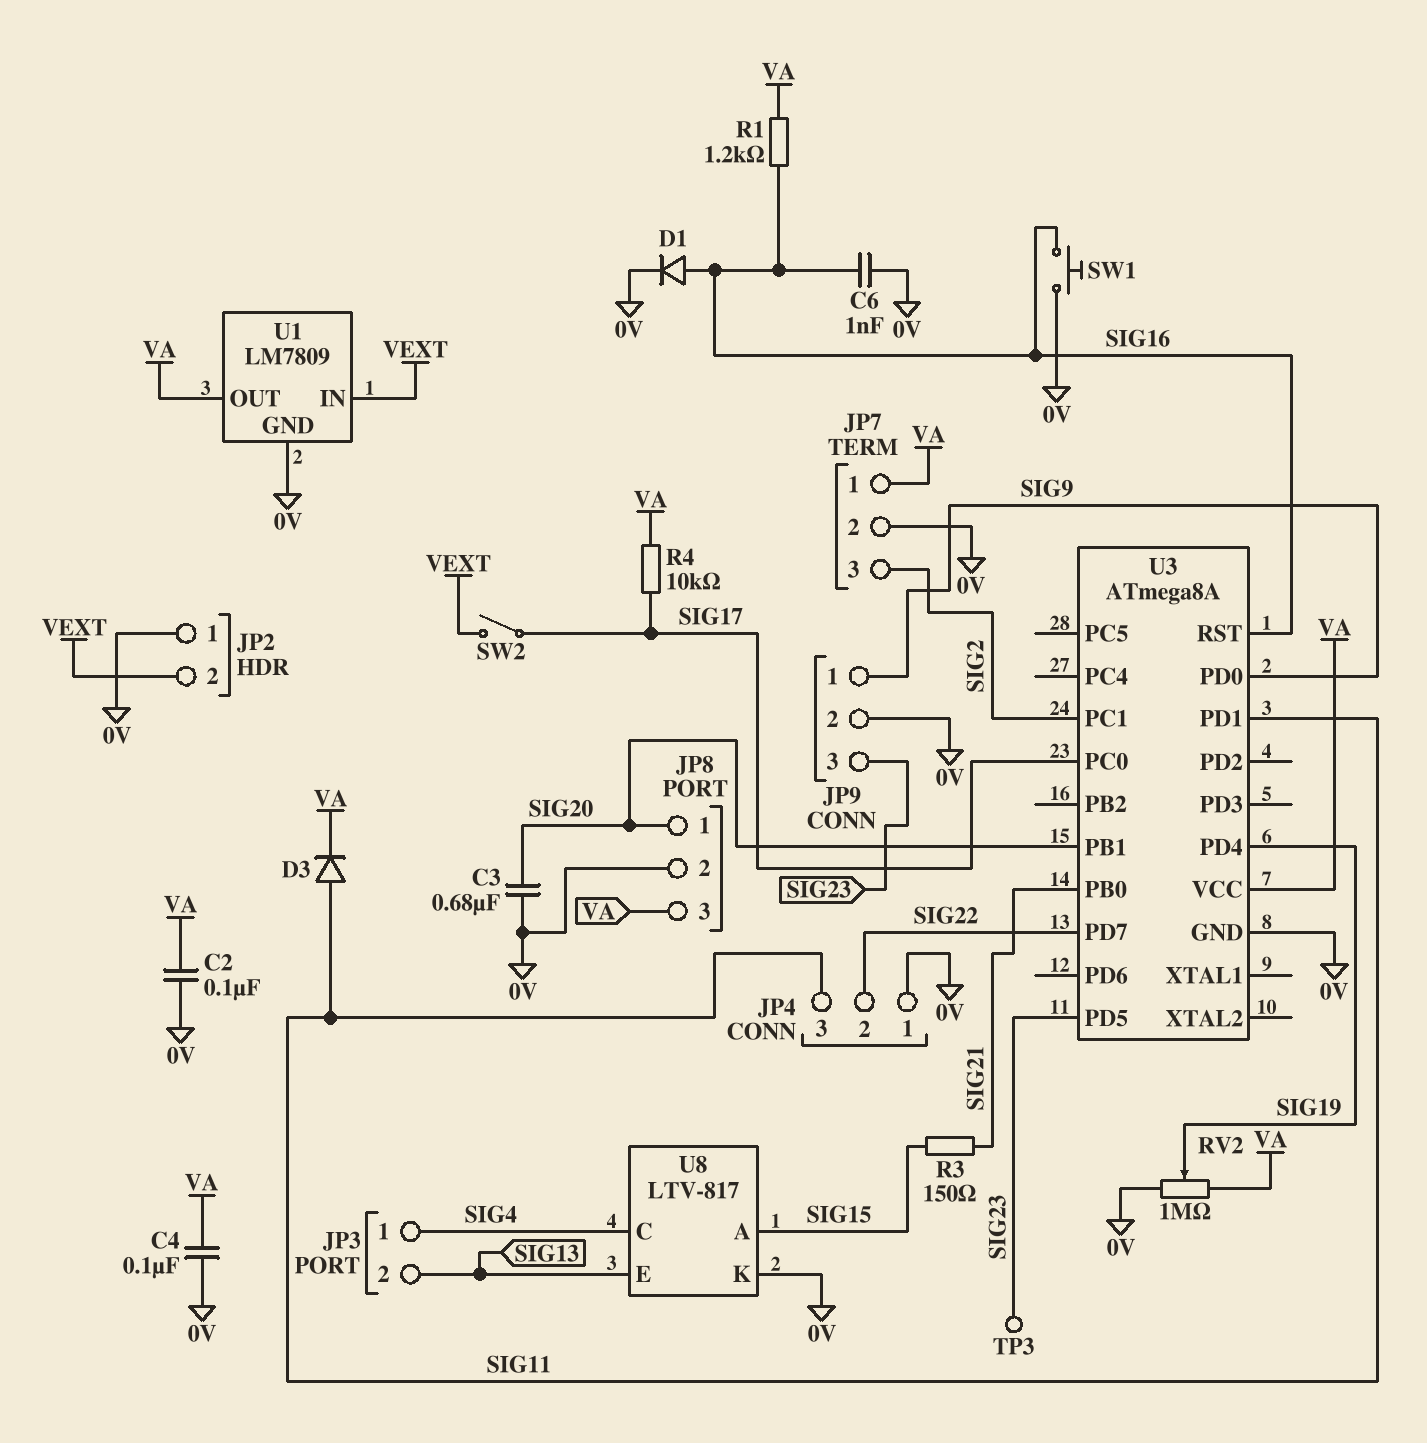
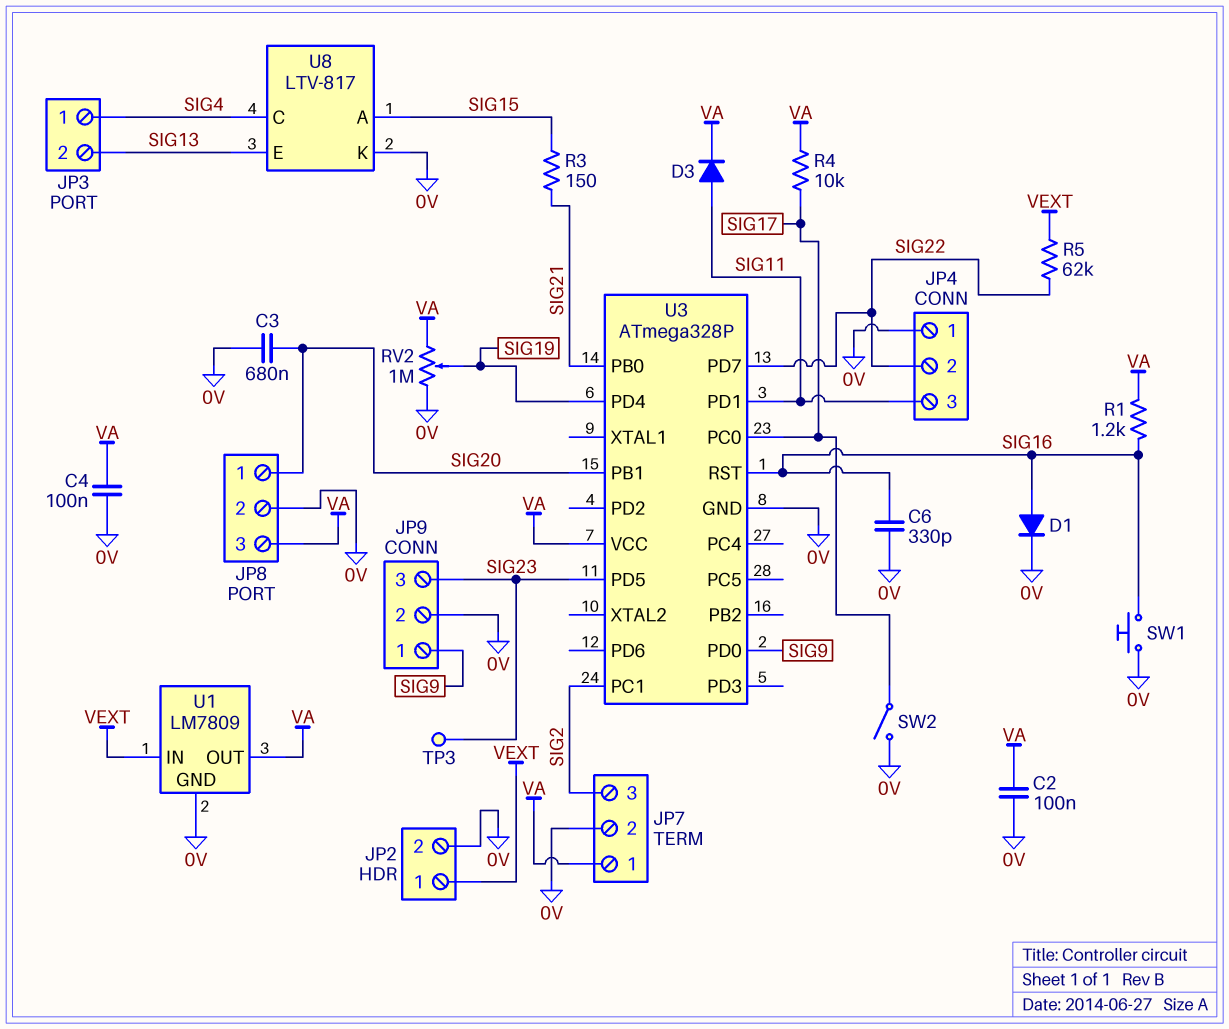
C6: 1nF (0V, SIG16) -> 330pF (0V, SIG16)
JP2 pin 1: 0V -> VEXT
JP2 pin 2: VEXT -> 0V
R5: none -> 62k (SIG22, VEXT)
SW2: switch (SIG17, VEXT) -> switch (0V, SIG17)
U3: ATmega8A -> ATmega328P

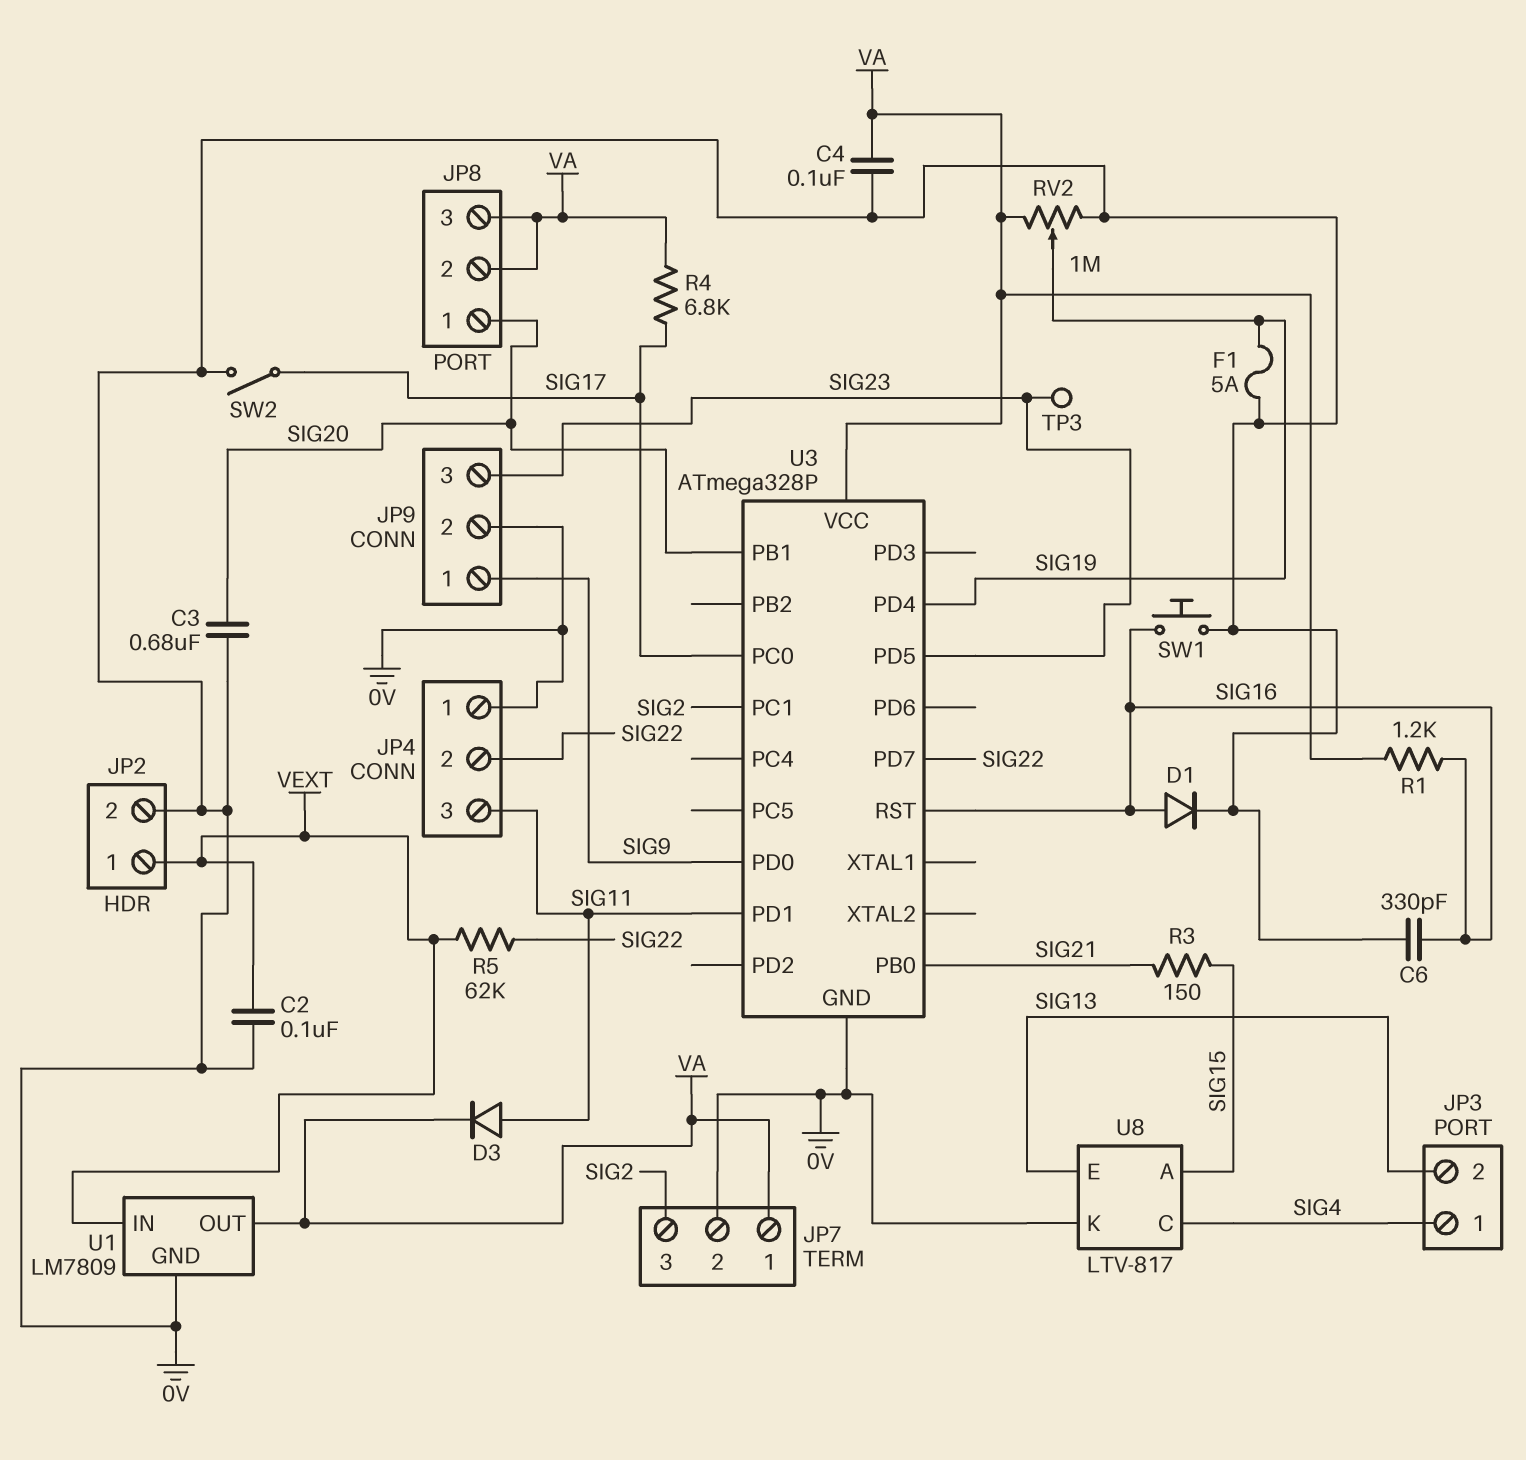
C2: 100nF (0V, VA) -> 100nF (0V, VEXT)
F1: none -> 5A (0V, SIG19)
JP8 pin 2: 0V -> VA
R4: 10k (SIG17, VA) -> 6.8k (SIG17, VA)

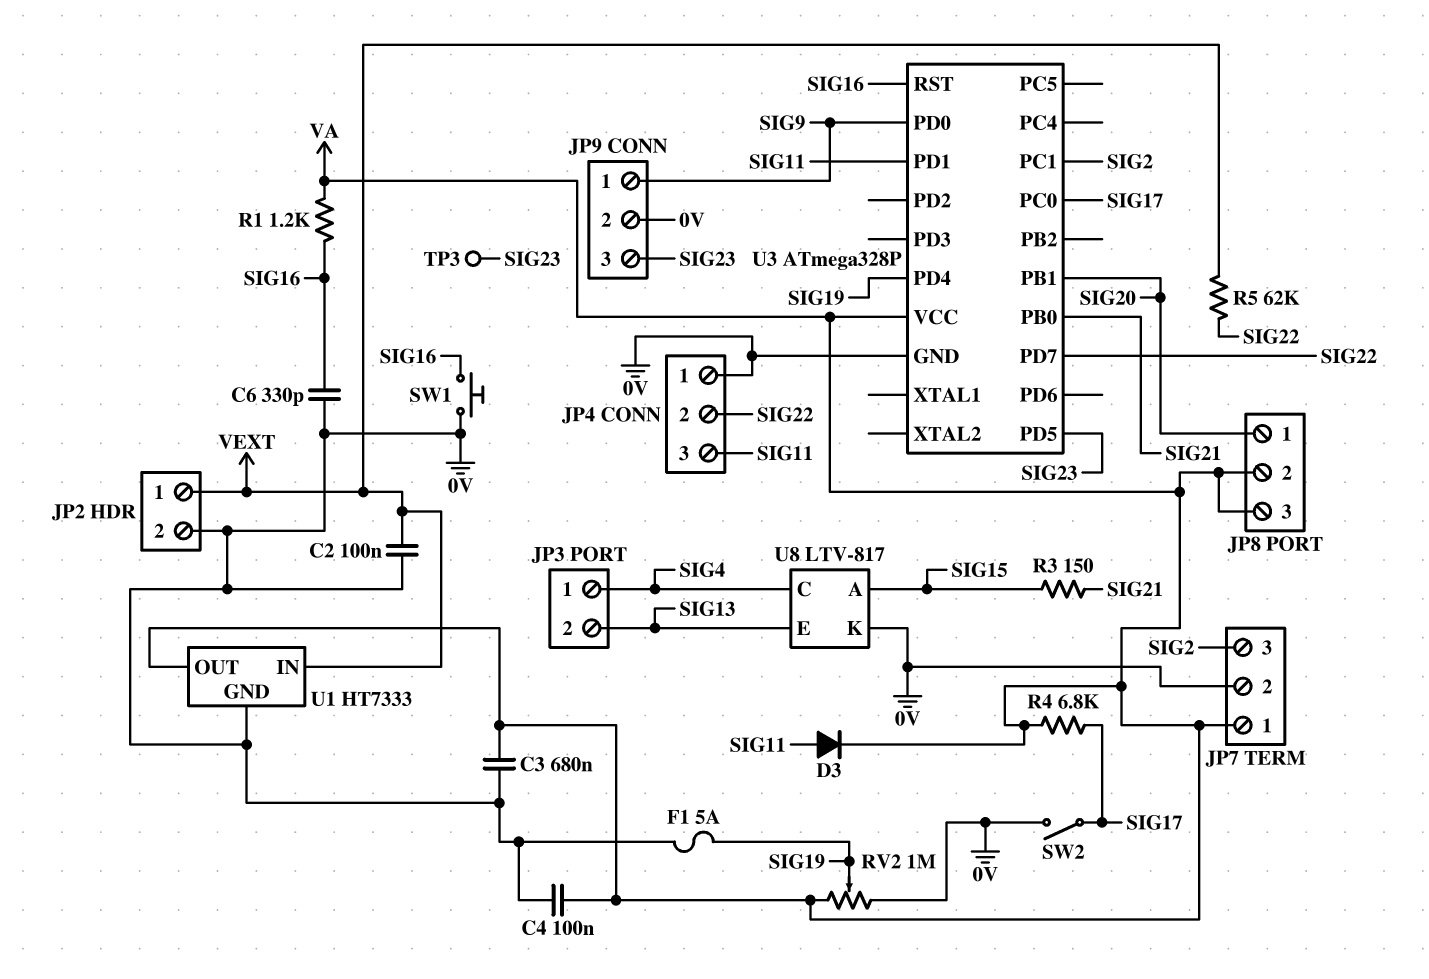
C3: 680nF (0V, SIG20) -> 680nF (0V, VA)
D1: diode (A SIG16, K 0V) -> none
U1: LM7809 -> HT7333

